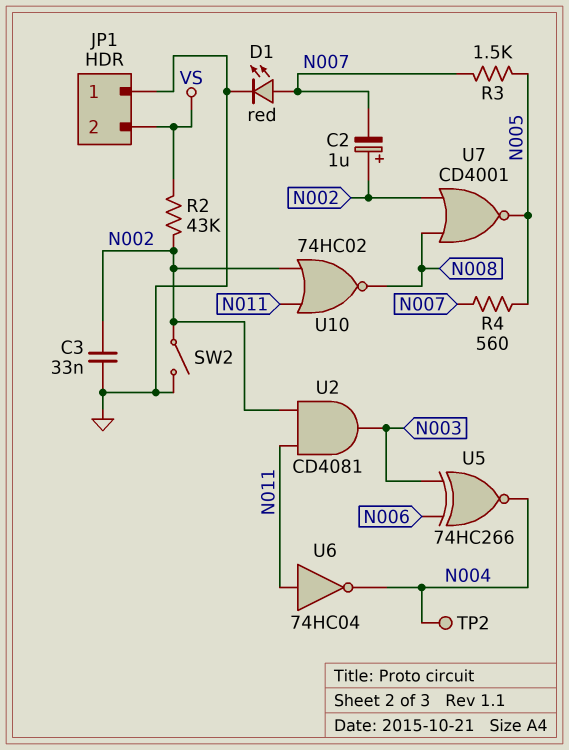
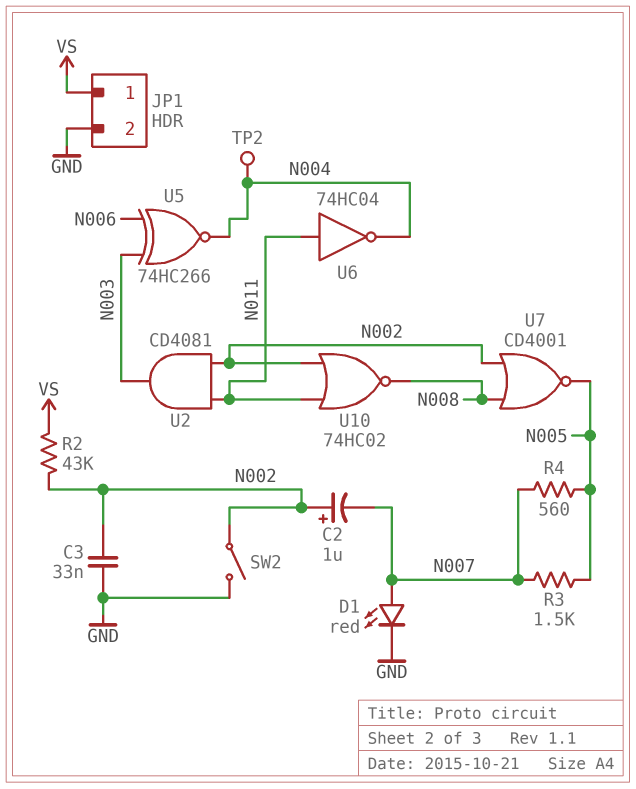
JP1 pin 1: GND -> VS
JP1 pin 2: VS -> GND

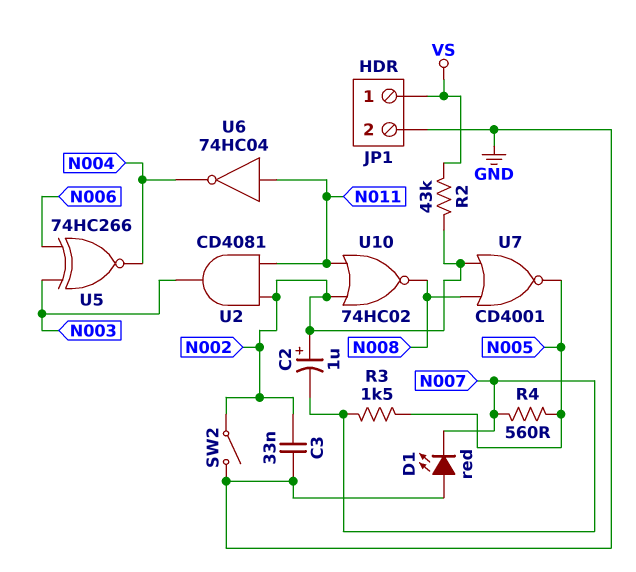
D1: LED red (A N007, K GND) -> LED red (A GND, K N007)
TP2: test point (N004) -> none

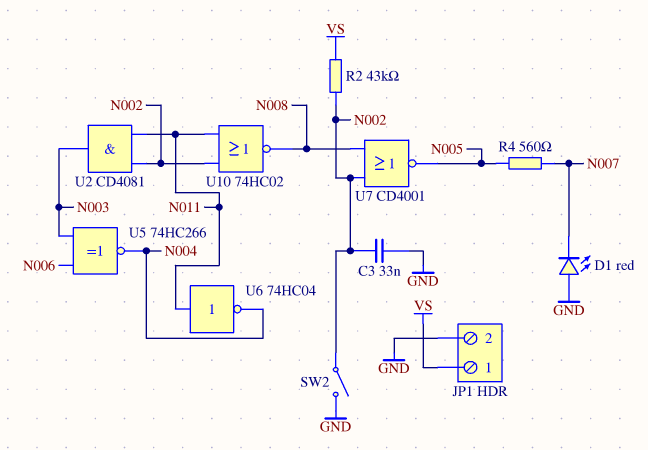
C2: 1uF (plus N002, minus N007) -> none
R3: 1.5k (N005, N007) -> none

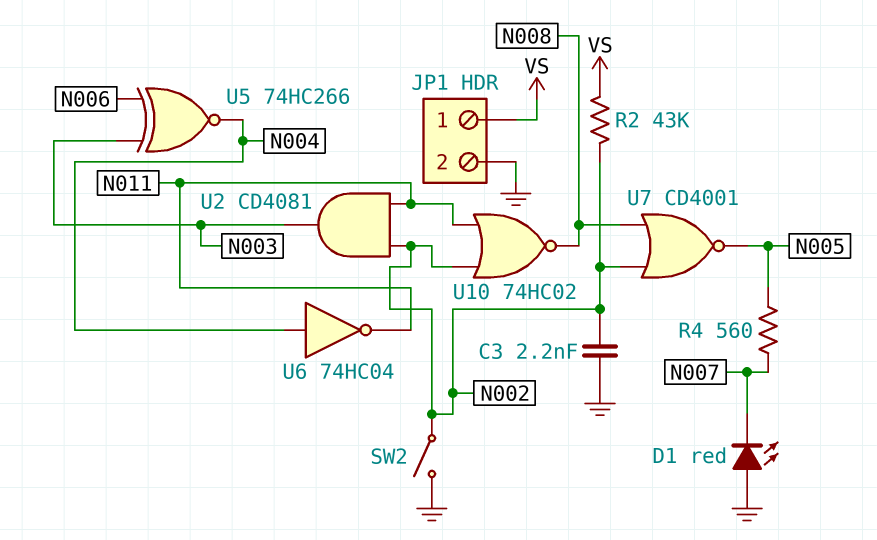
C3: 33nF (GND, N002) -> 2.2nF (GND, N002)
U6: NOT 74HC04 (in N011, out N004) -> NOT 74HC04 (in N004, out N011)

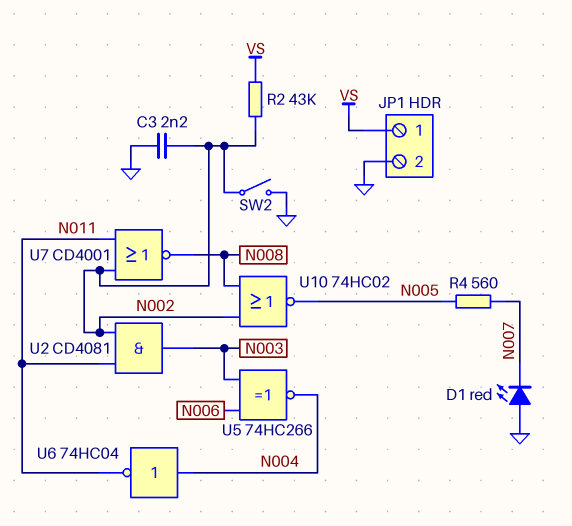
U7: NOR CD4001 (in N002, in N008, out N005) -> NOR CD4001 (in N002, in N011, out N008)
U10: NOR 74HC02 (in N002, in N011, out N008) -> NOR 74HC02 (in N002, in N008, out N005)

